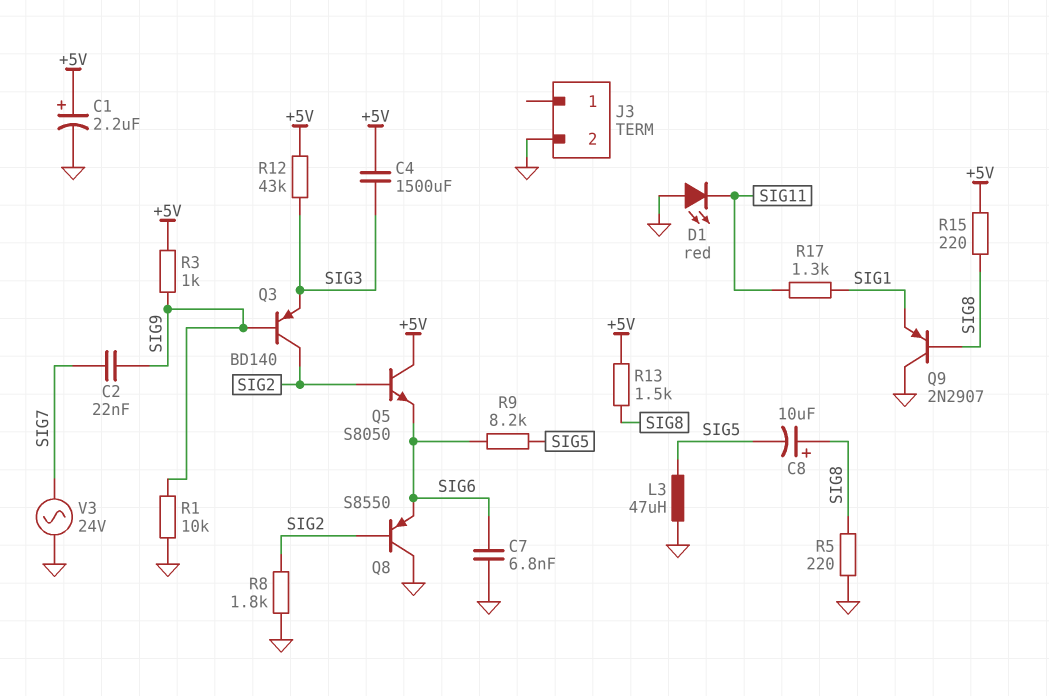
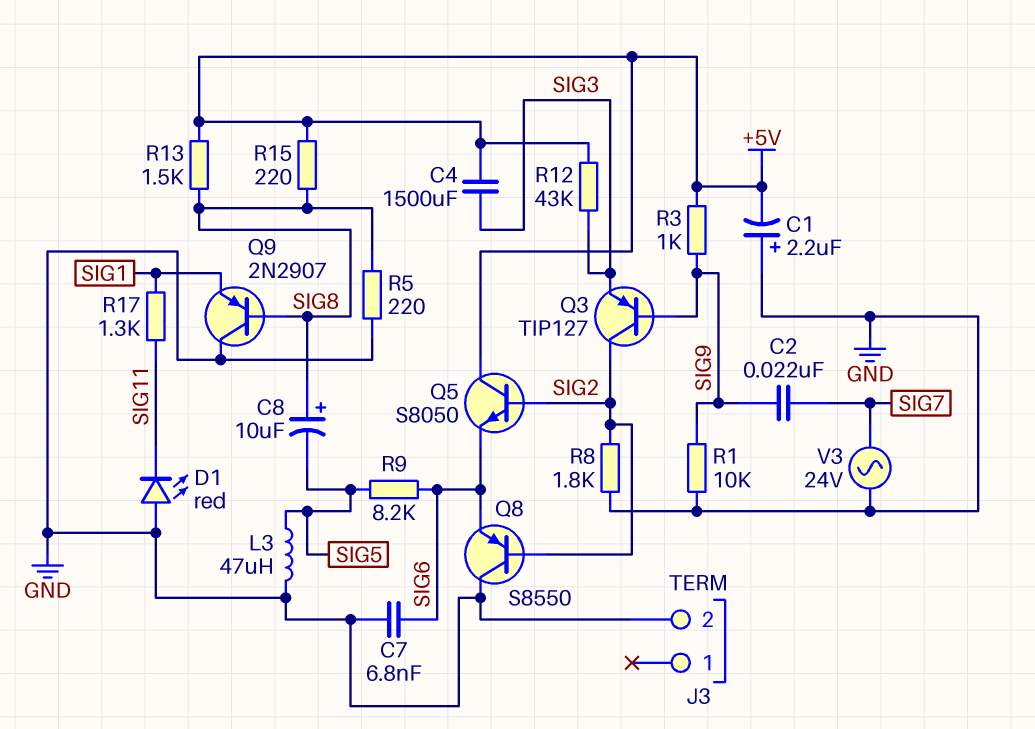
C1: 2.2uF (plus +5V, minus GND) -> 2.2uF (plus GND, minus +5V)
Q3: PNP BD140 (B SIG9, C SIG2, E SIG3) -> PNP TIP127 (B SIG9, C SIG2, E SIG3)

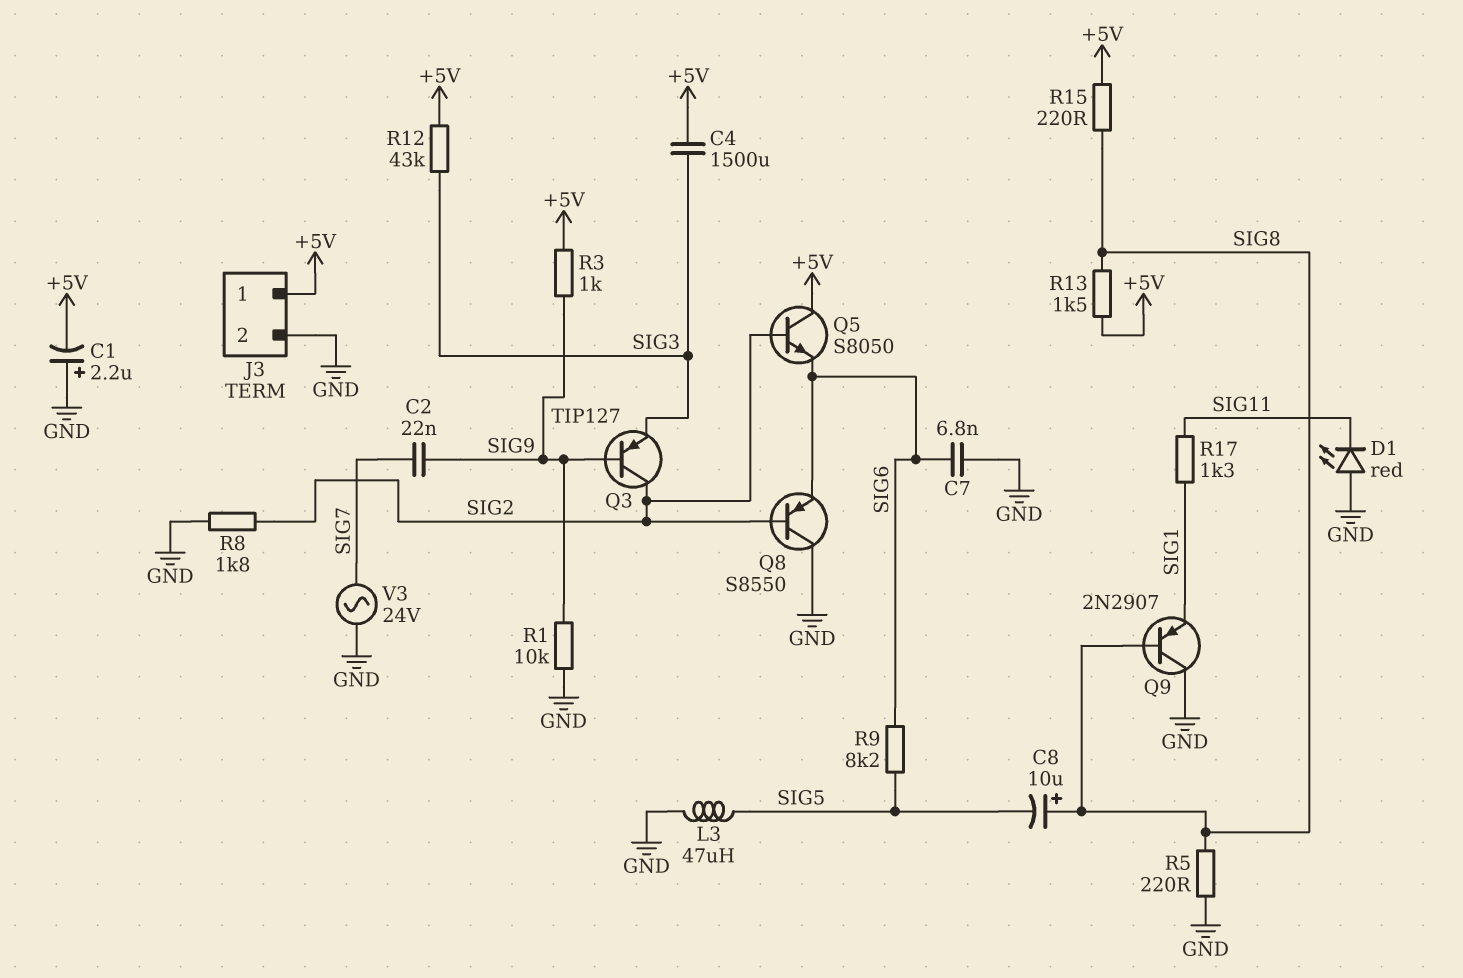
J3 pin 1: none -> +5V

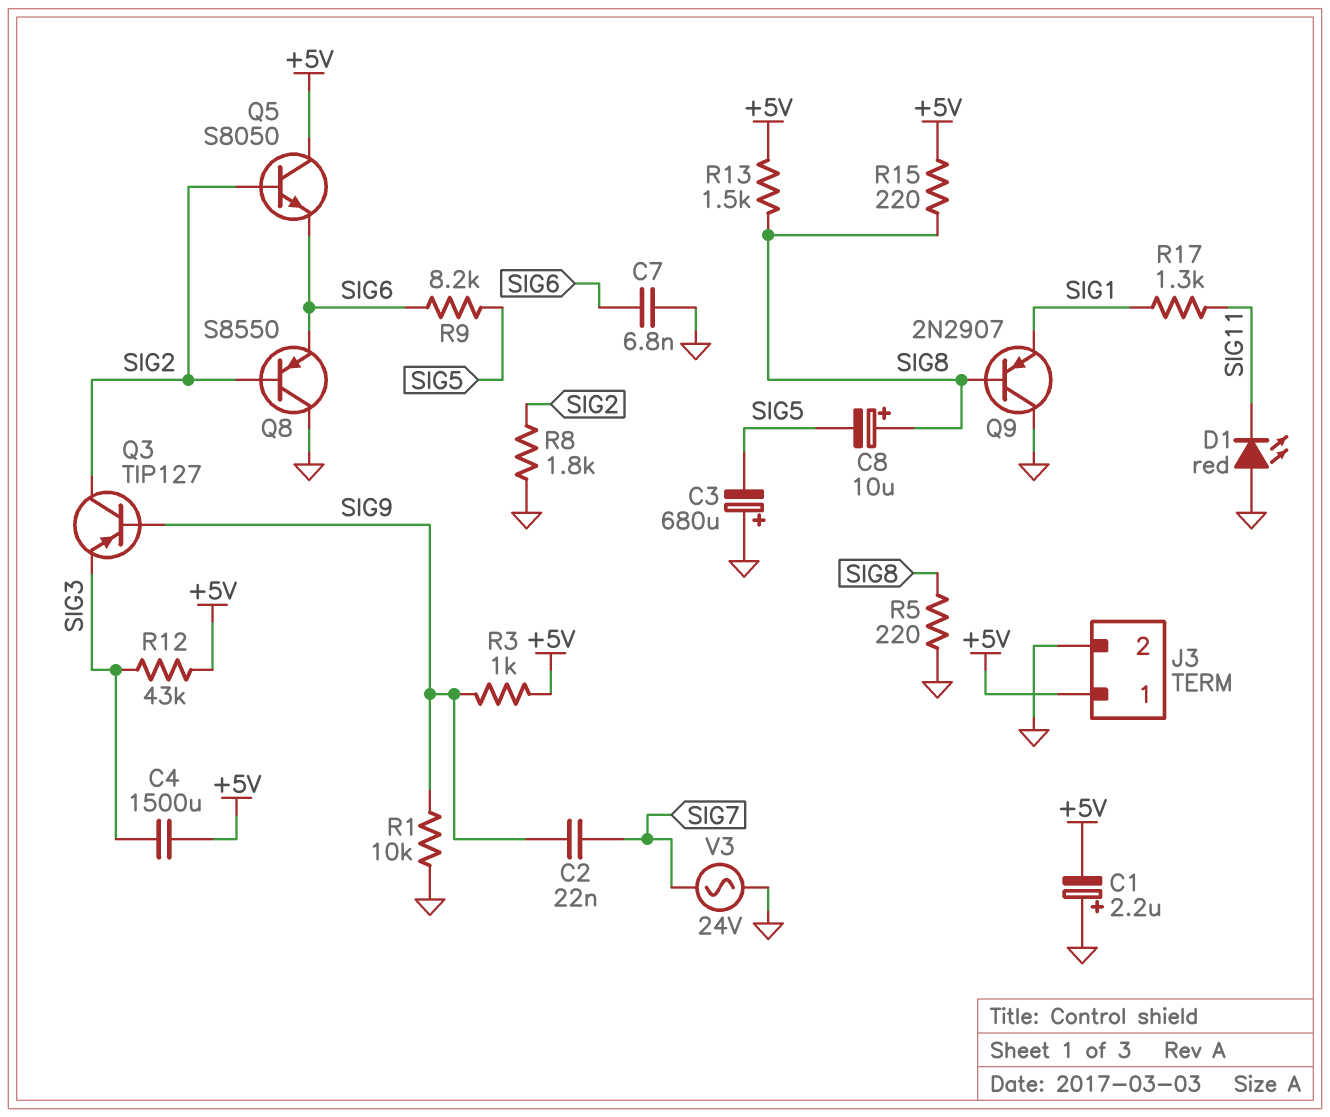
C3: none -> 680uF (plus GND, minus SIG5)
L3: 47uH (GND, SIG5) -> none

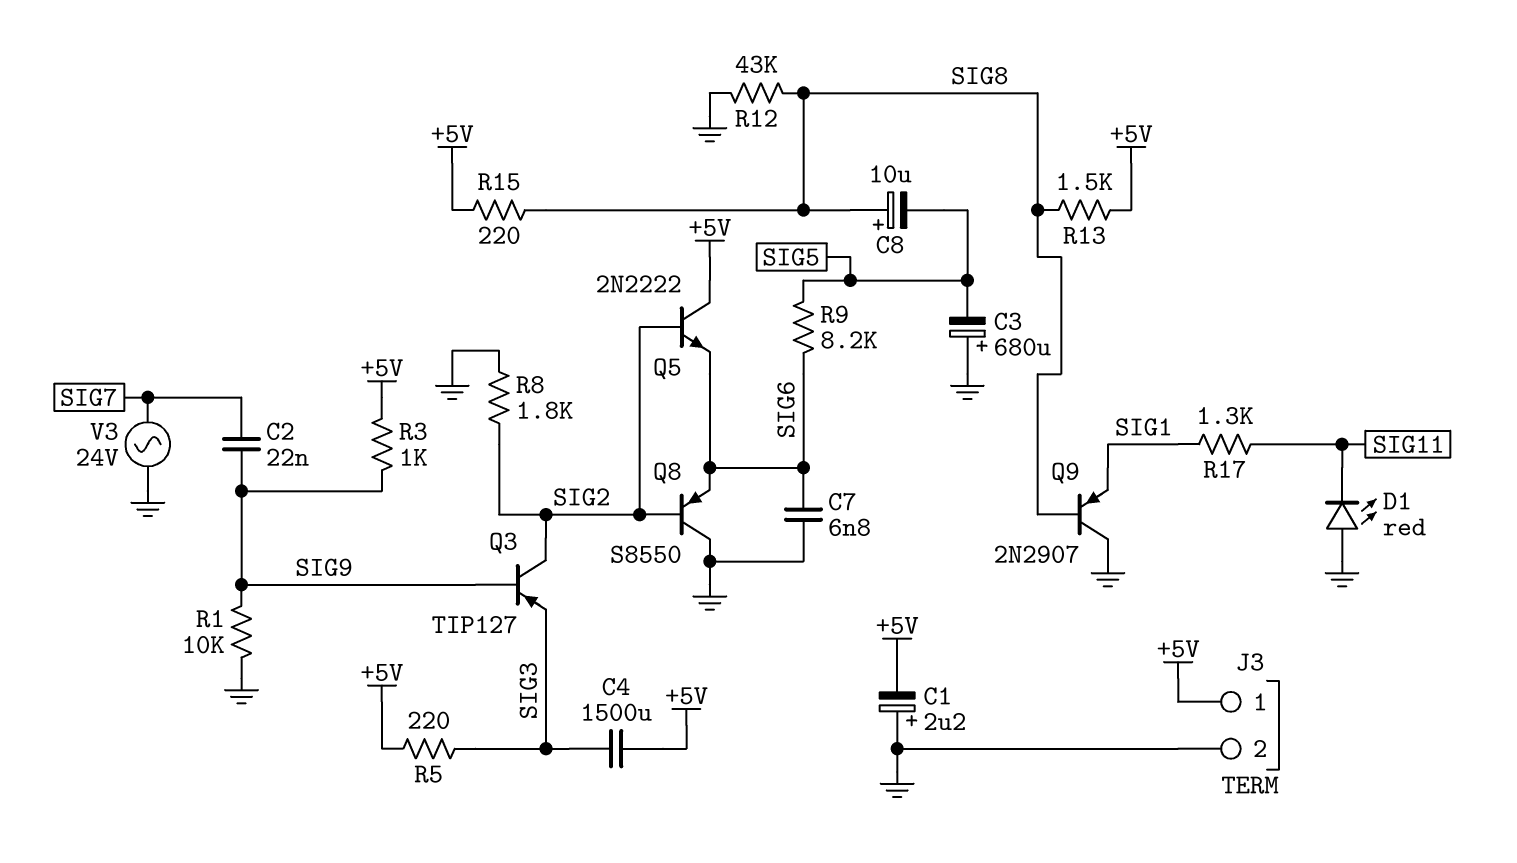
Q5: NPN S8050 (B SIG2, C +5V, E SIG6) -> NPN 2N2222 (B SIG2, C +5V, E SIG6)
R5: 220 (GND, SIG8) -> 220 (+5V, SIG3)
R12: 43k (+5V, SIG3) -> 43k (GND, SIG8)

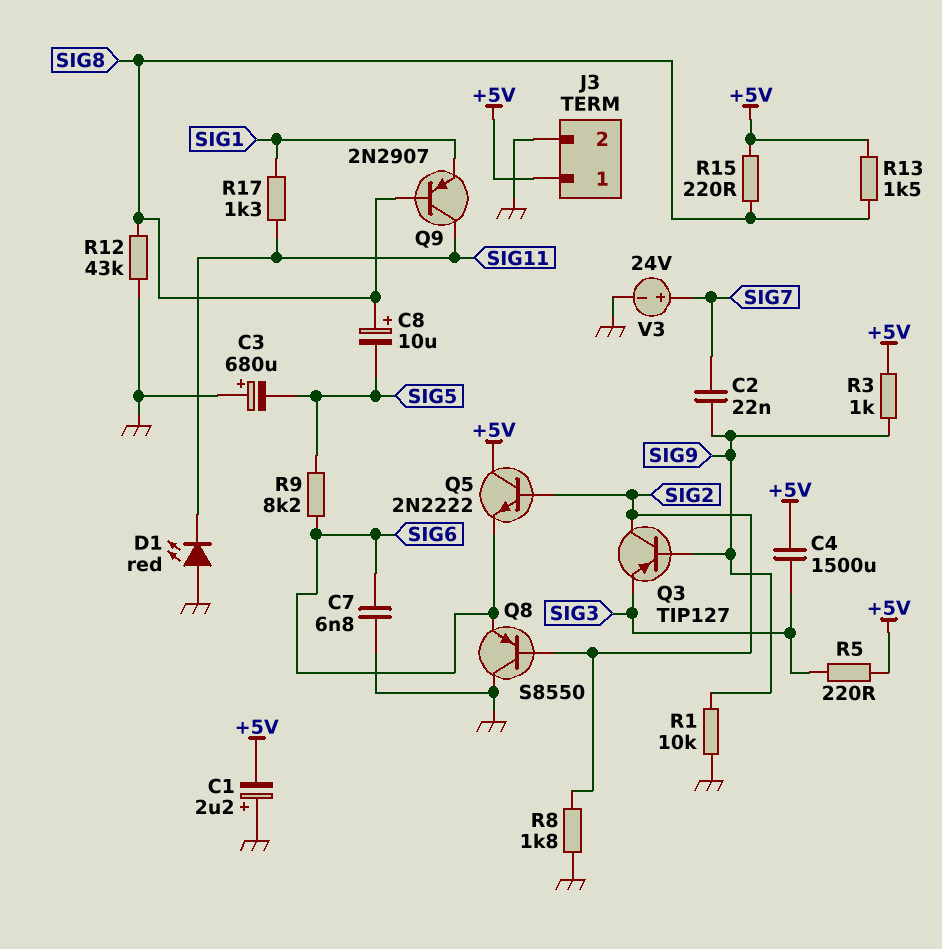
Q9: PNP 2N2907 (B SIG8, C GND, E SIG1) -> PNP 2N2907 (B SIG8, C SIG11, E SIG1)
V3: AC 24V (GND, SIG7) -> 24V (plus SIG7, minus GND)

